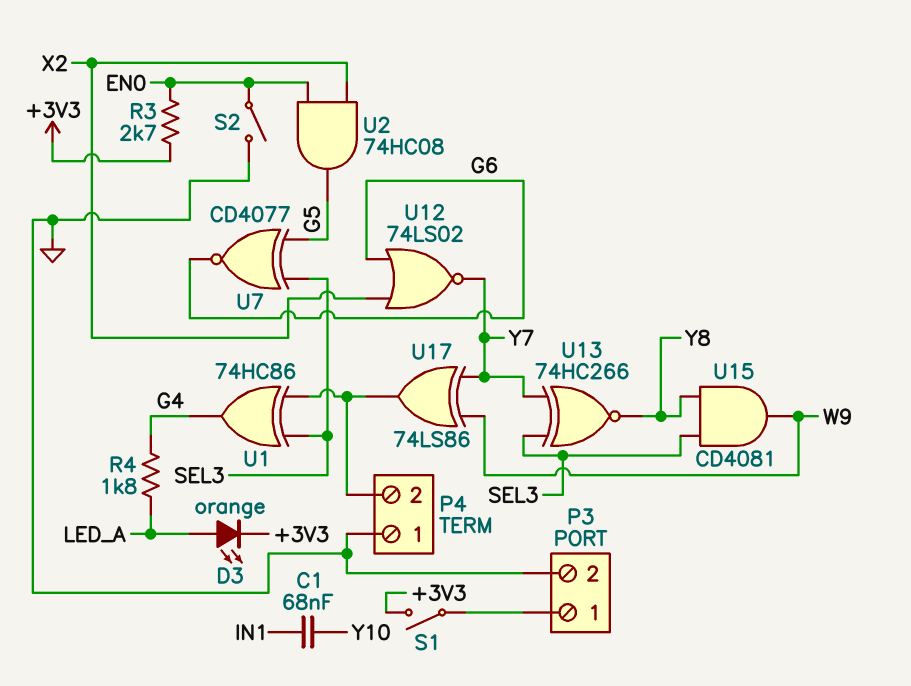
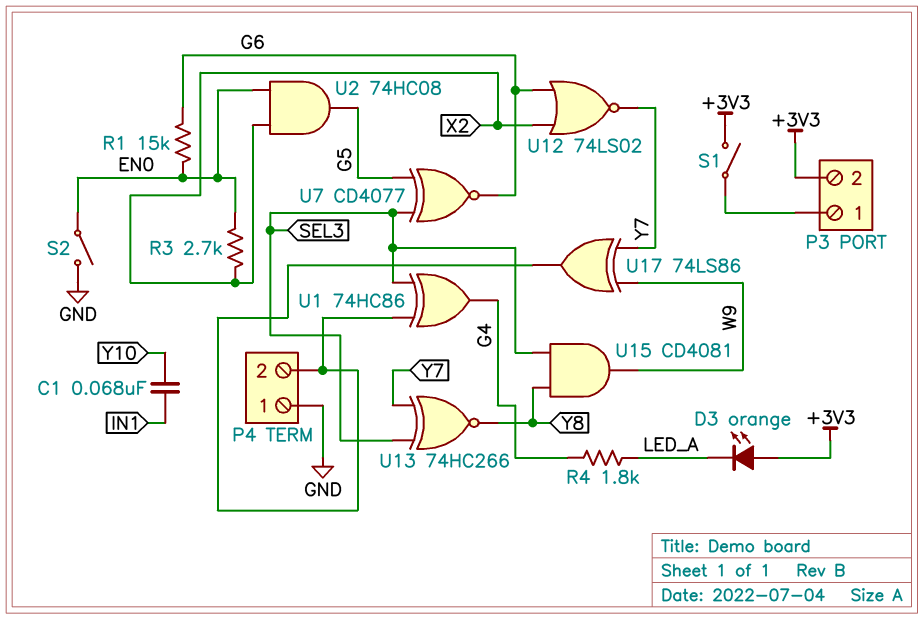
D3: LED orange (A LED_A, K +3V3) -> LED orange (A +3V3, K LED_A)
P3 pin 2: GND -> +3V3
R1: none -> 15k (EN0, G6)
R3: 2.7k (+3V3, EN0) -> 2.7k (EN0, X2)

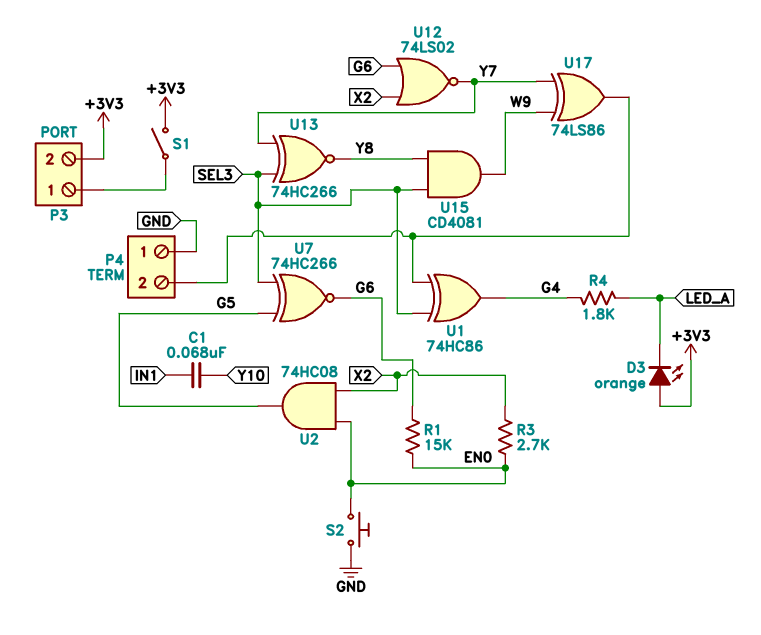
S2: switch (EN0, GND) -> button (EN0, GND)
U7: XNOR CD4077 (in G5, in SEL3, out G6) -> XNOR 74HC266 (in G5, in SEL3, out G6)

